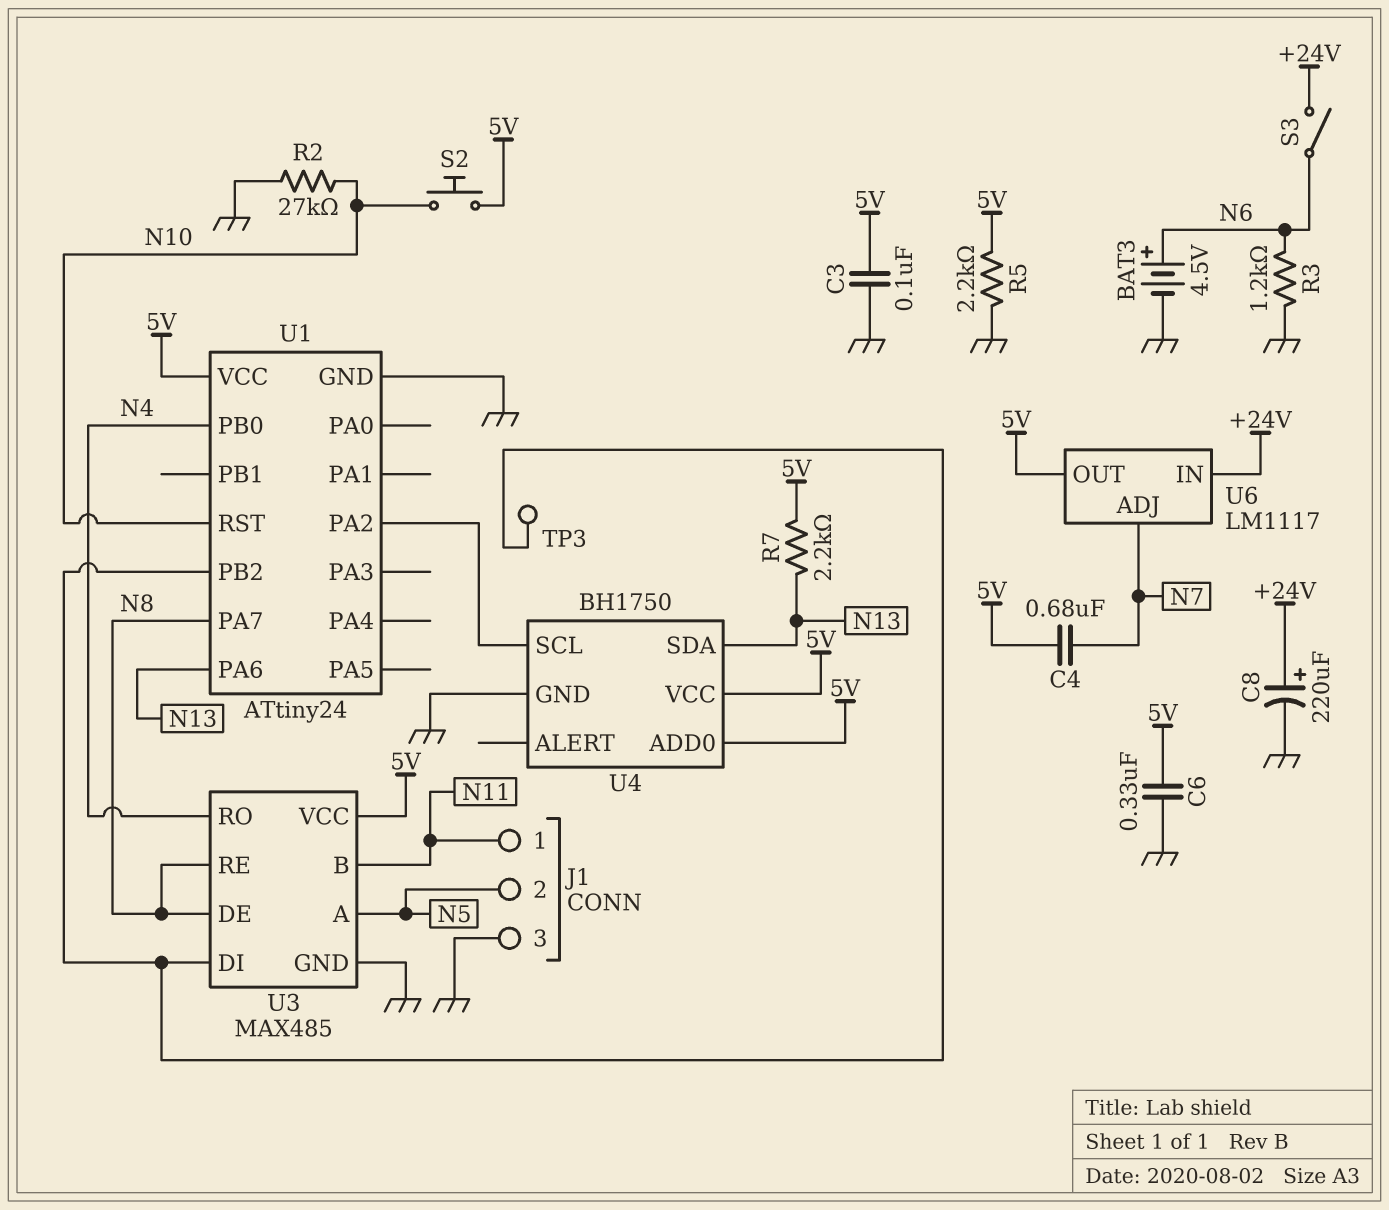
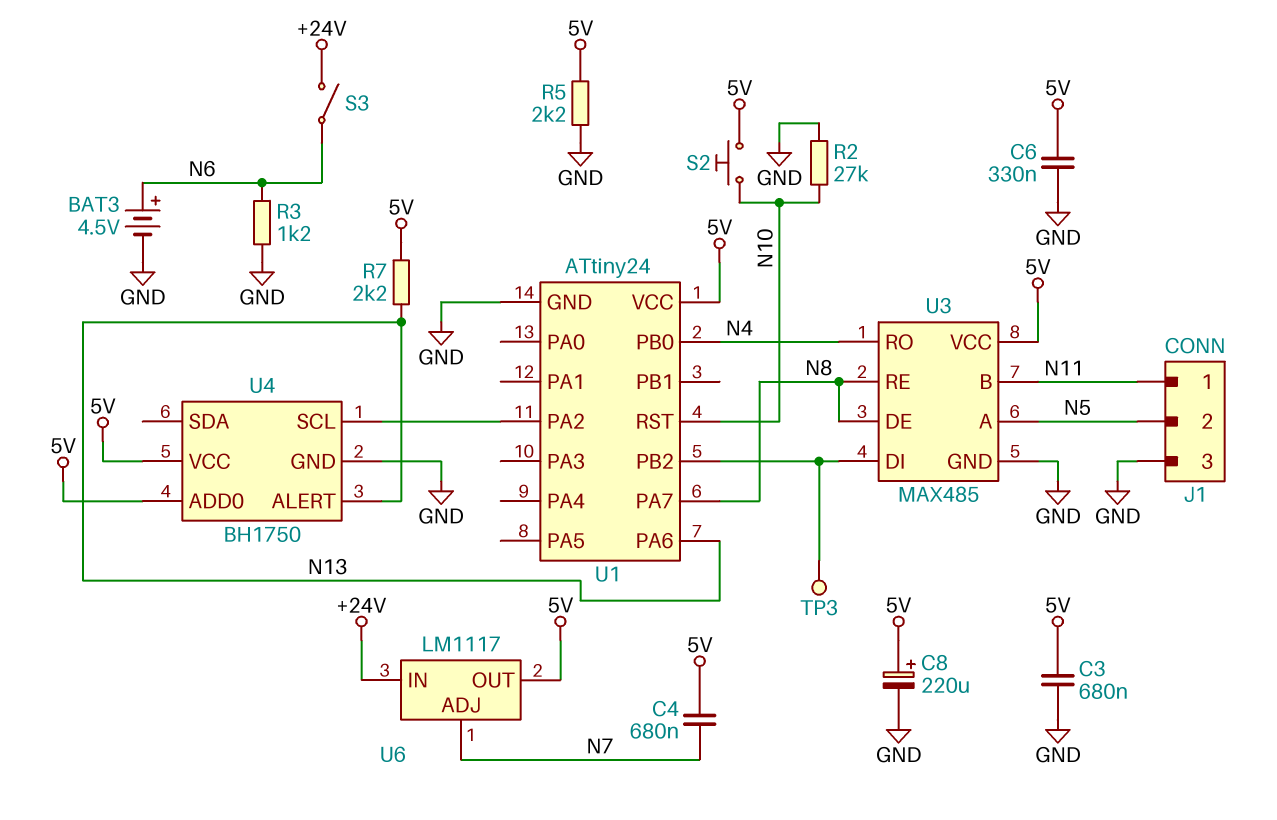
C3: 100nF (5V, GND) -> 680nF (5V, GND)
C8: 220uF (plus +24V, minus GND) -> 220uF (plus 5V, minus GND)
U4 pin ALERT: none -> N13
U4 pin SDA: N13 -> none

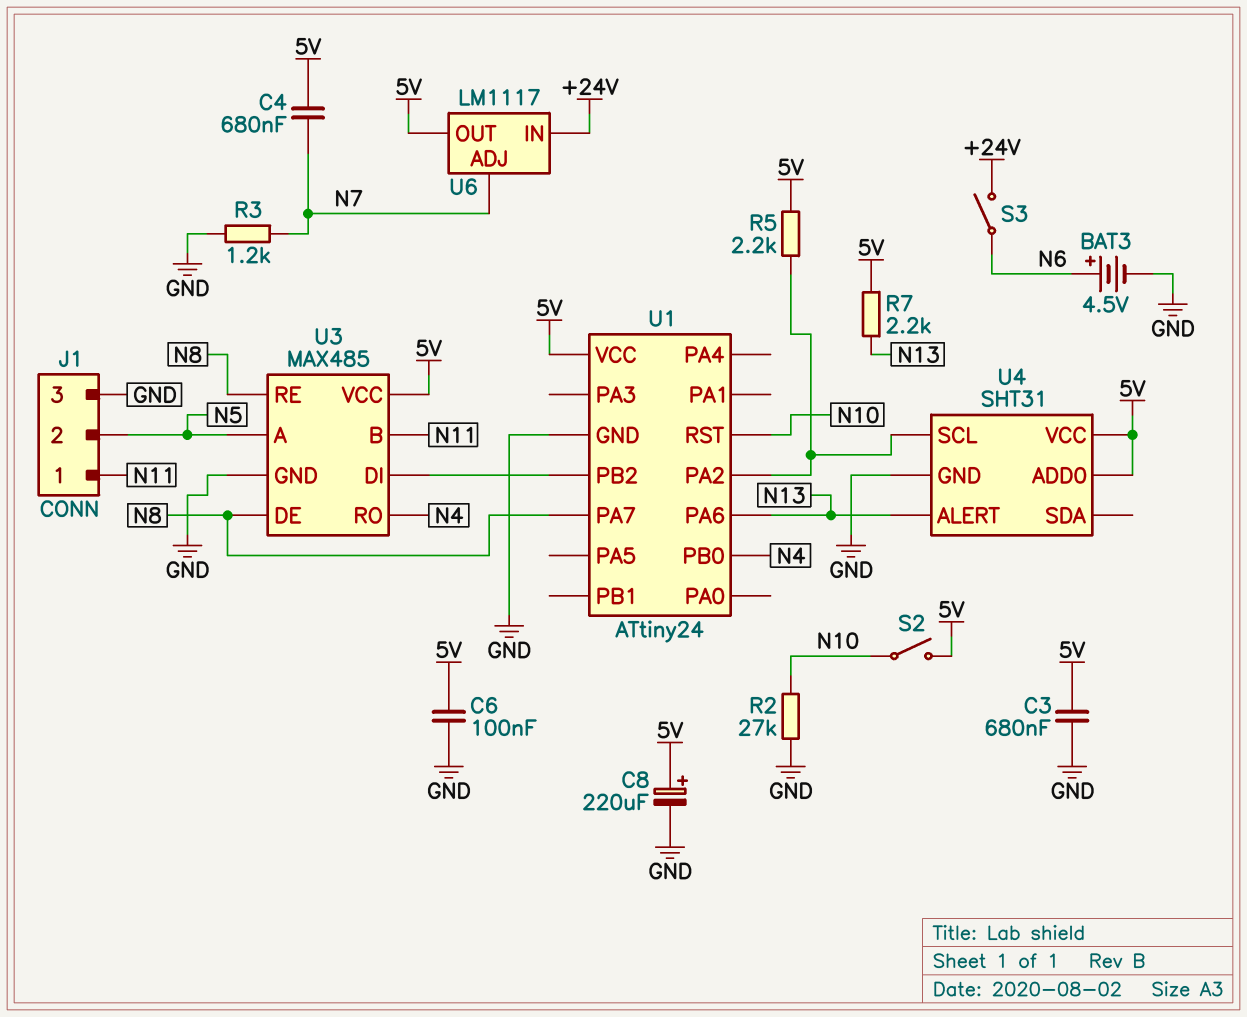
C6: 330nF (5V, GND) -> 100nF (5V, GND)
R3: 1.2k (GND, N6) -> 1.2k (GND, N7)
R5: 2.2k (5V, GND) -> 2.2k (5V, U1/PA2)
S2: button (5V, N10) -> switch (5V, N10)
TP3: test point (U1/PB2) -> none
U4: BH1750 -> SHT31

